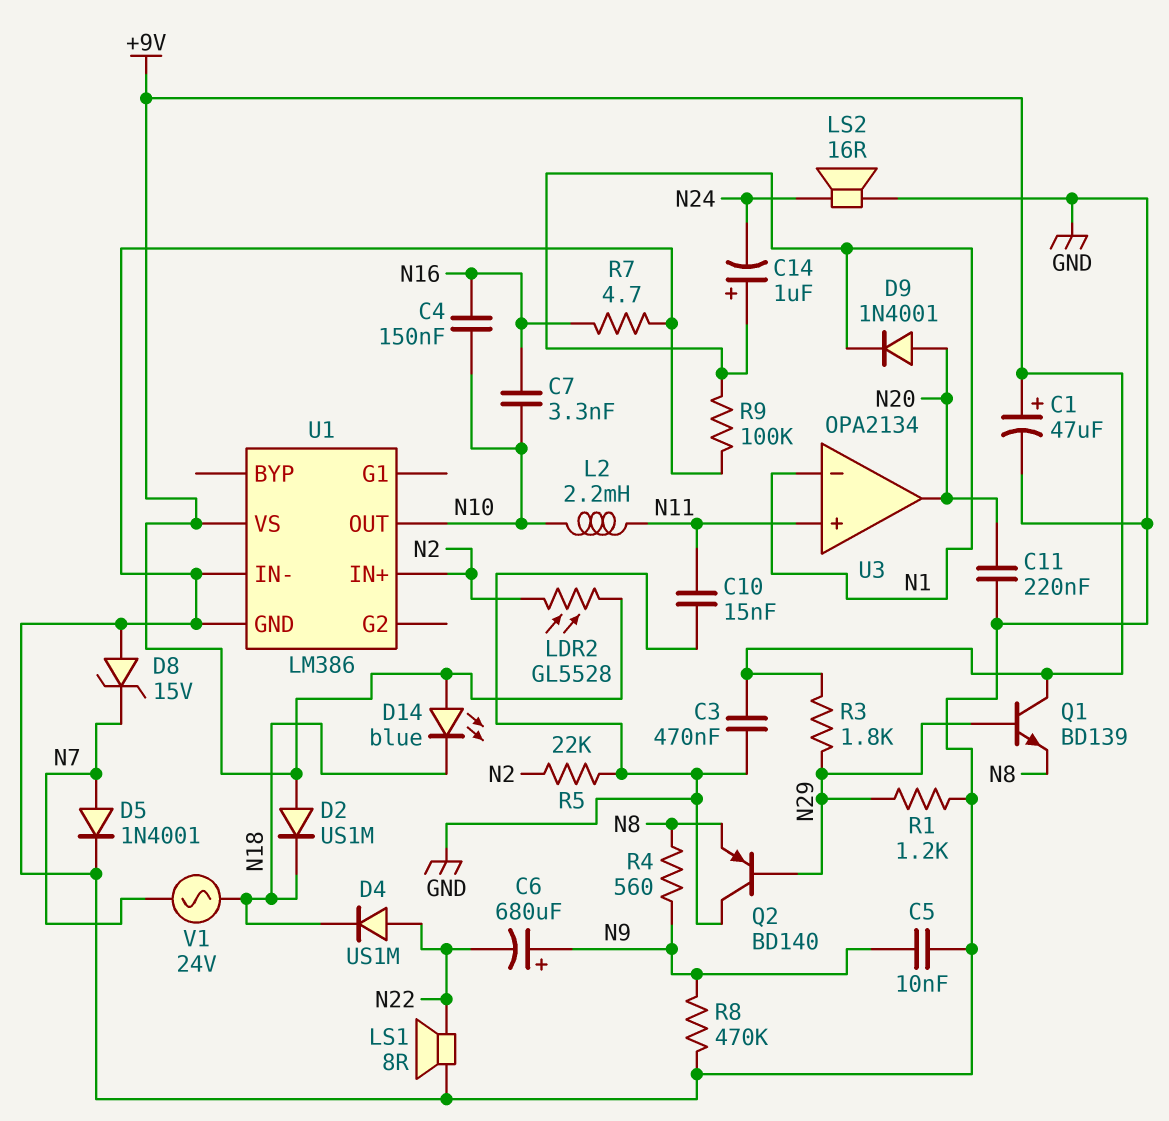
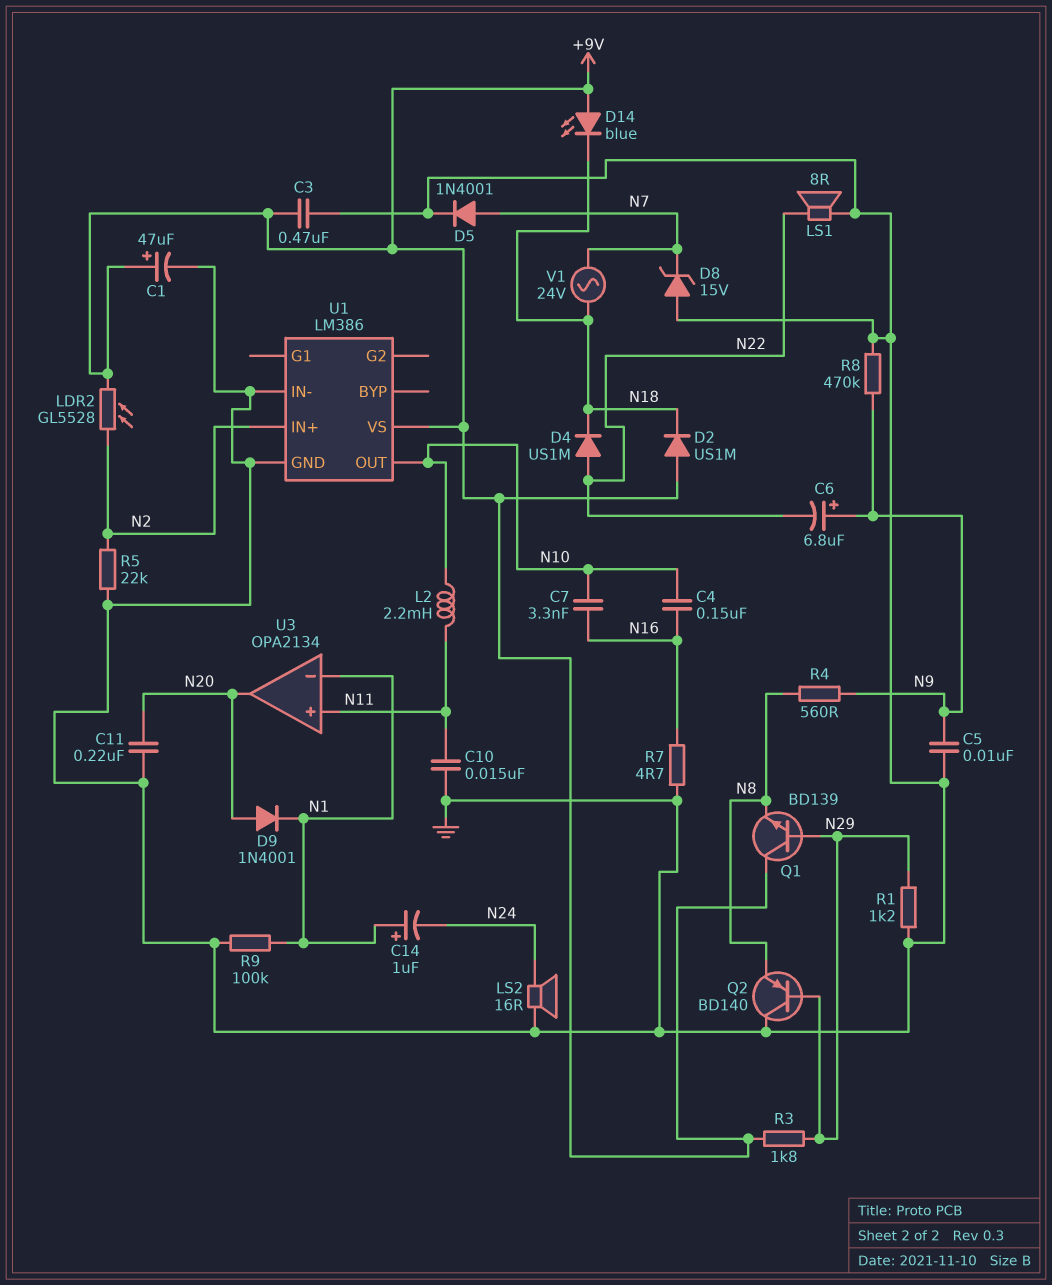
C6: 680uF (plus N9, minus N22) -> 6.8uF (plus N9, minus N22)

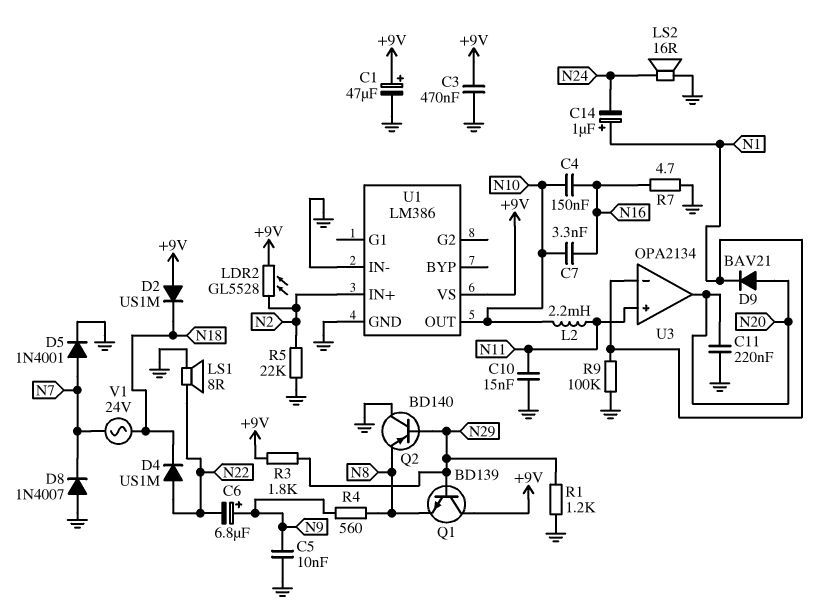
D8: zener 15V (A GND, K N7) -> diode 1N4007 (A GND, K N7)
D9: diode 1N4001 (A N20, K N1) -> diode BAV21 (A N20, K N1)
D14: LED blue (A +9V, K N18) -> none
R8: 470k (GND, N9) -> none

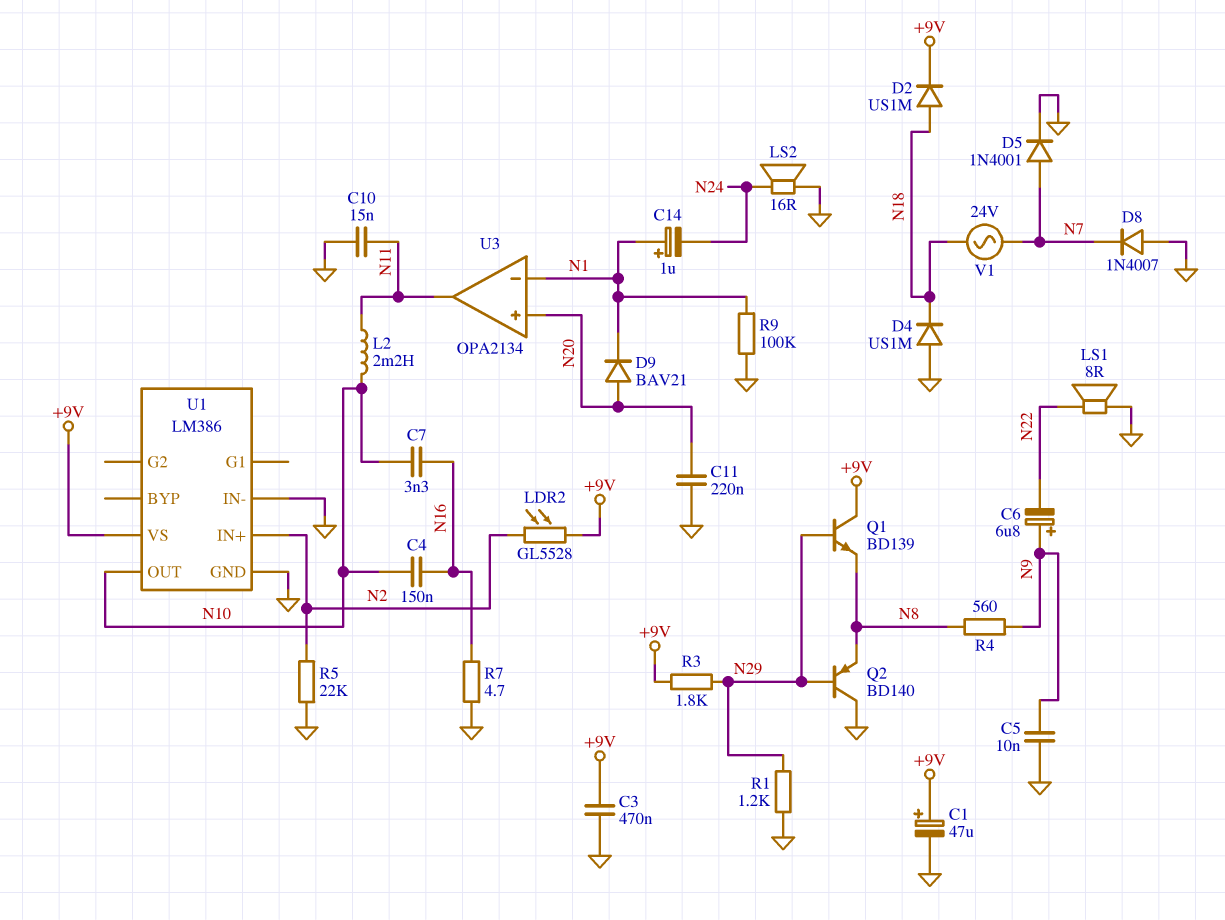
D2: diode US1M (A +9V, K N18) -> diode US1M (A N18, K +9V)
D4: diode US1M (A N22, K N18) -> diode US1M (A GND, K N18)
U3 pin in+: N11 -> N20
U3 pin out: N20 -> N11

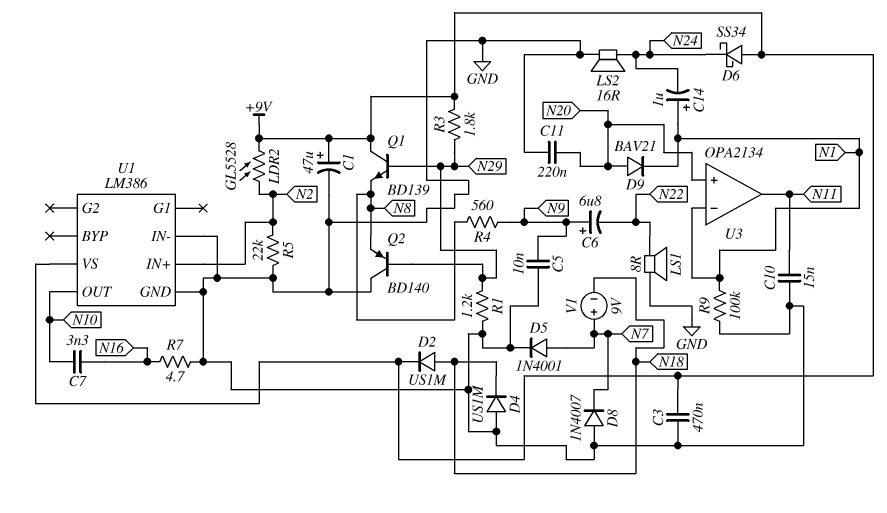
C4: 150nF (N10, N16) -> none
D6: none -> schottky SS34 (A +9V, K N24)
L2: 2.2mH (N10, N11) -> none
V1: AC 24V (N7, N18) -> 9V (plus N7, minus N18)

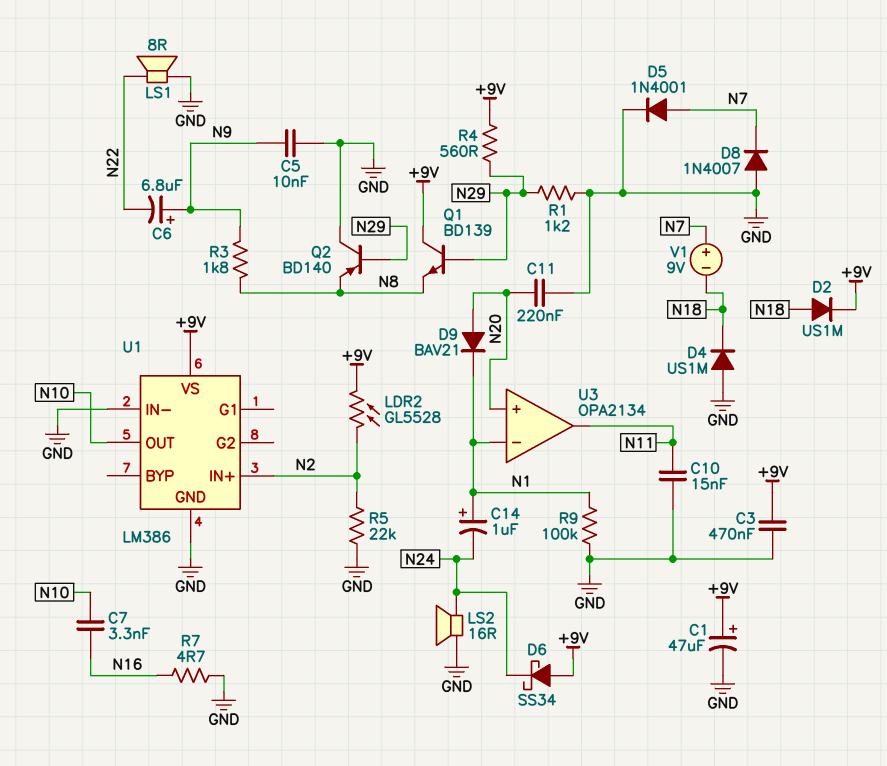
R3: 1.8k (+9V, N29) -> 1.8k (N8, N9)
R4: 560 (N8, N9) -> 560 (+9V, N29)

